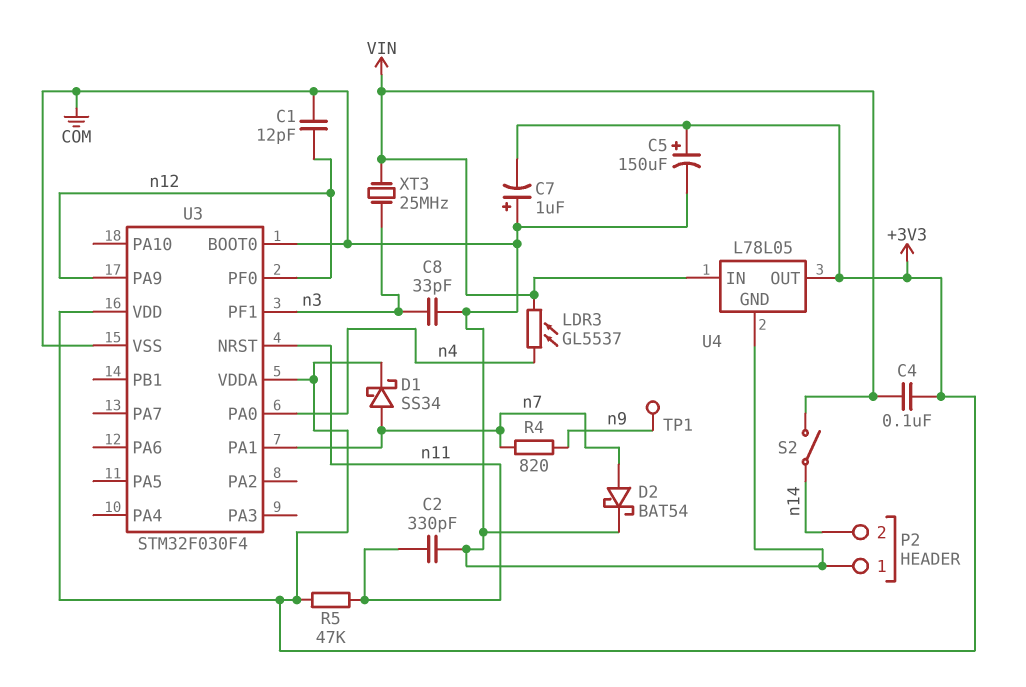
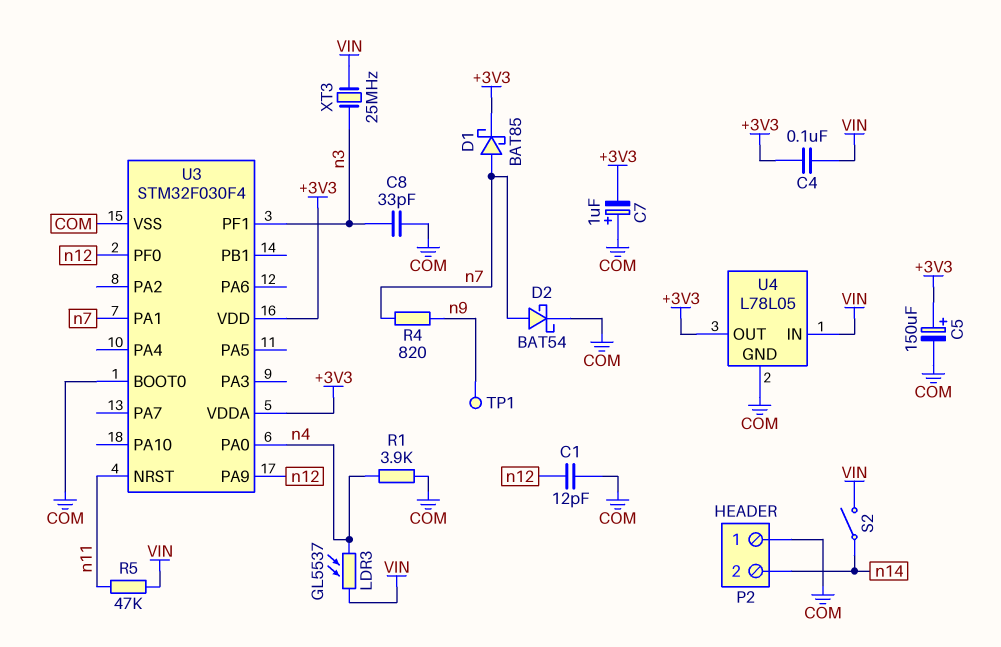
C2: 330pF (COM, n11) -> none
D1: schottky SS34 (A n7, K +3V3) -> schottky BAT85 (A n7, K +3V3)
R1: none -> 3.9k (COM, n4)
R5: 47k (+3V3, n11) -> 47k (VIN, n11)

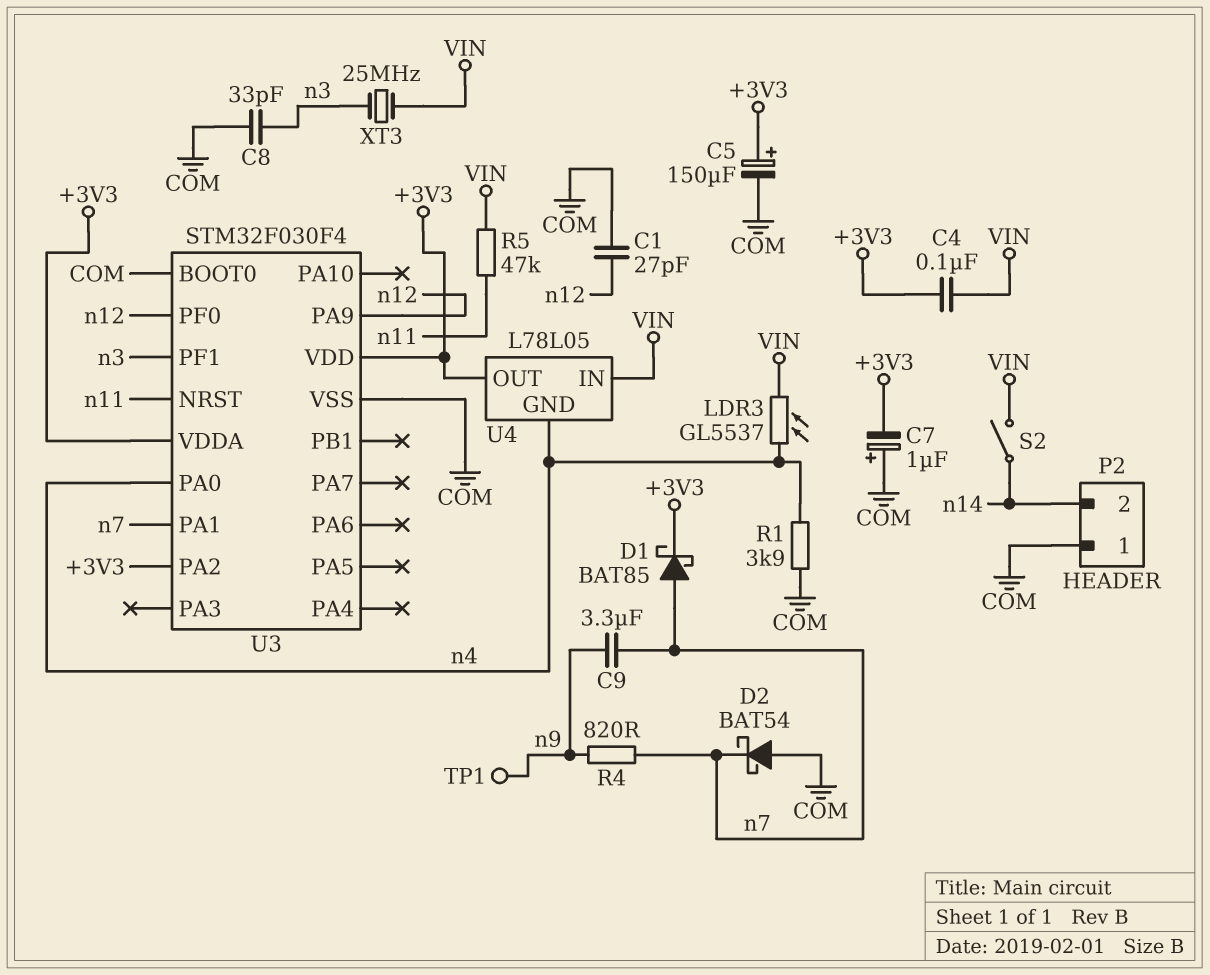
C1: 12pF (COM, n12) -> 27pF (COM, n12)
C9: none -> 3.3uF (n7, n9)
D2: schottky BAT54 (A n7, K COM) -> schottky BAT54 (A COM, K n7)
U3 pin PA2: none -> +3V3
U4 pin GND: COM -> n4

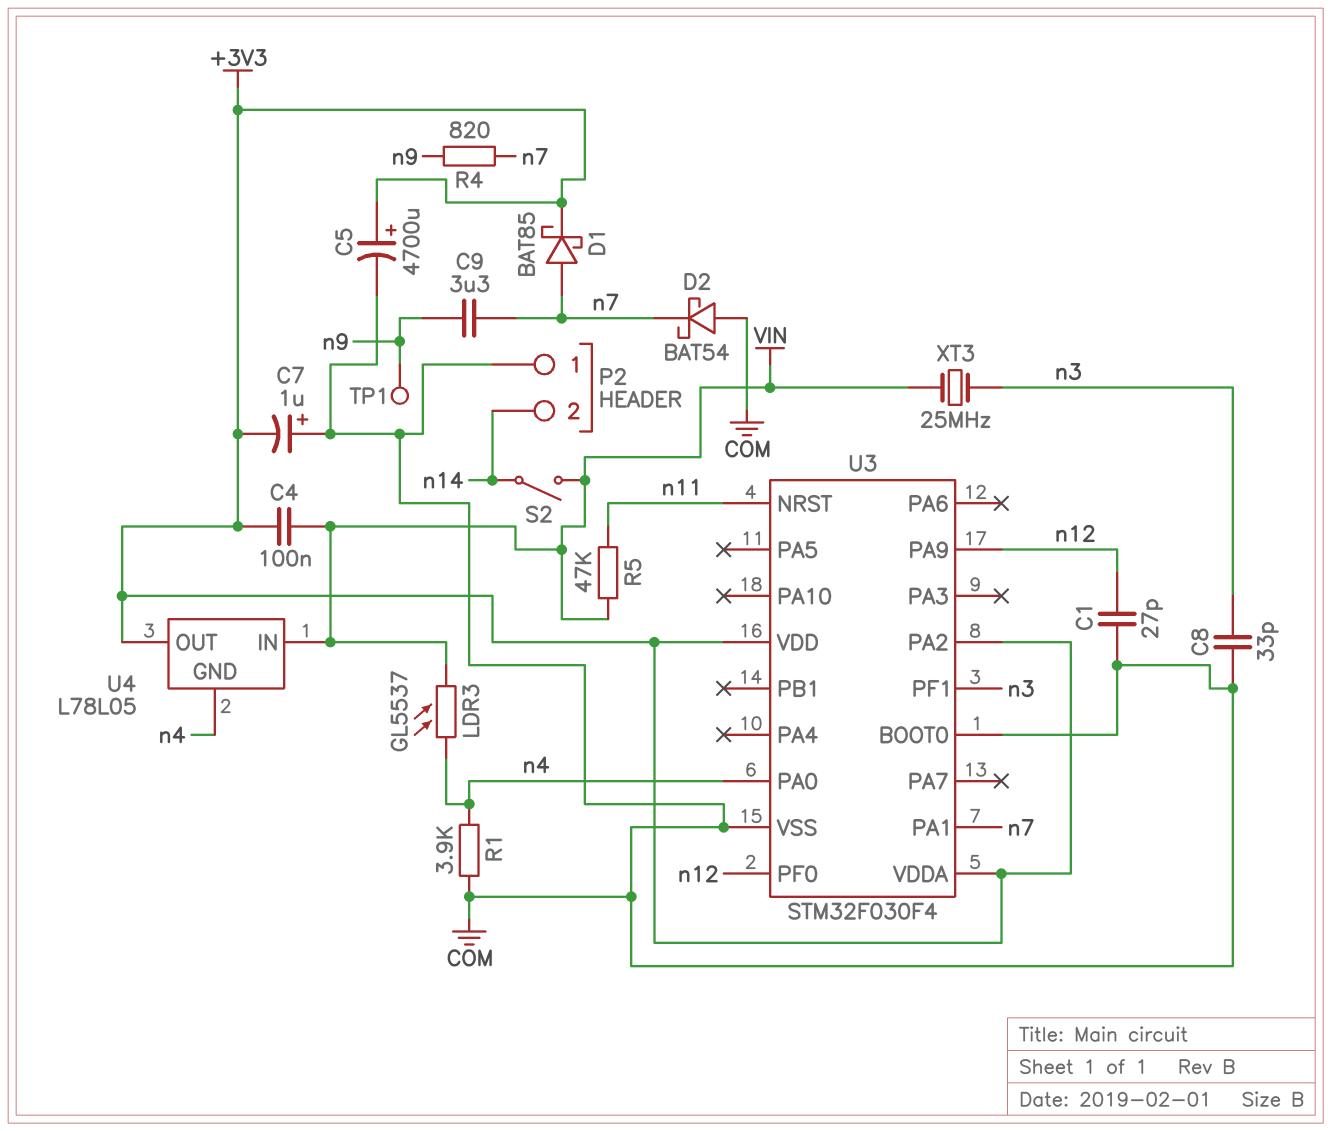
C5: 150uF (plus +3V3, minus COM) -> 4700uF (plus +3V3, minus COM)

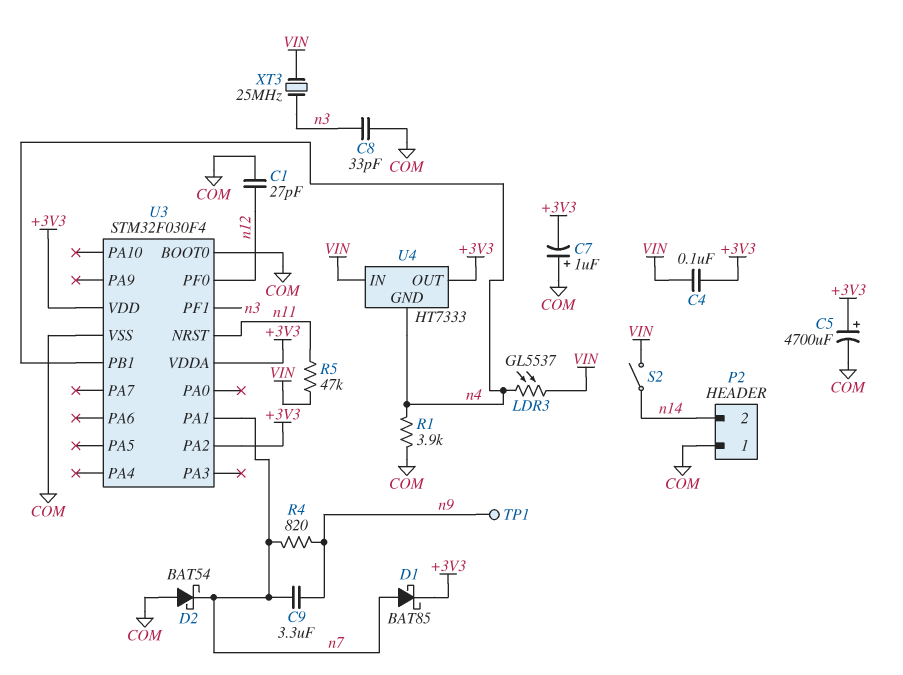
U3 pin PA0: n4 -> none
U3 pin PA9: n12 -> none
U3 pin PB1: none -> n4
U4: L78L05 -> HT7333

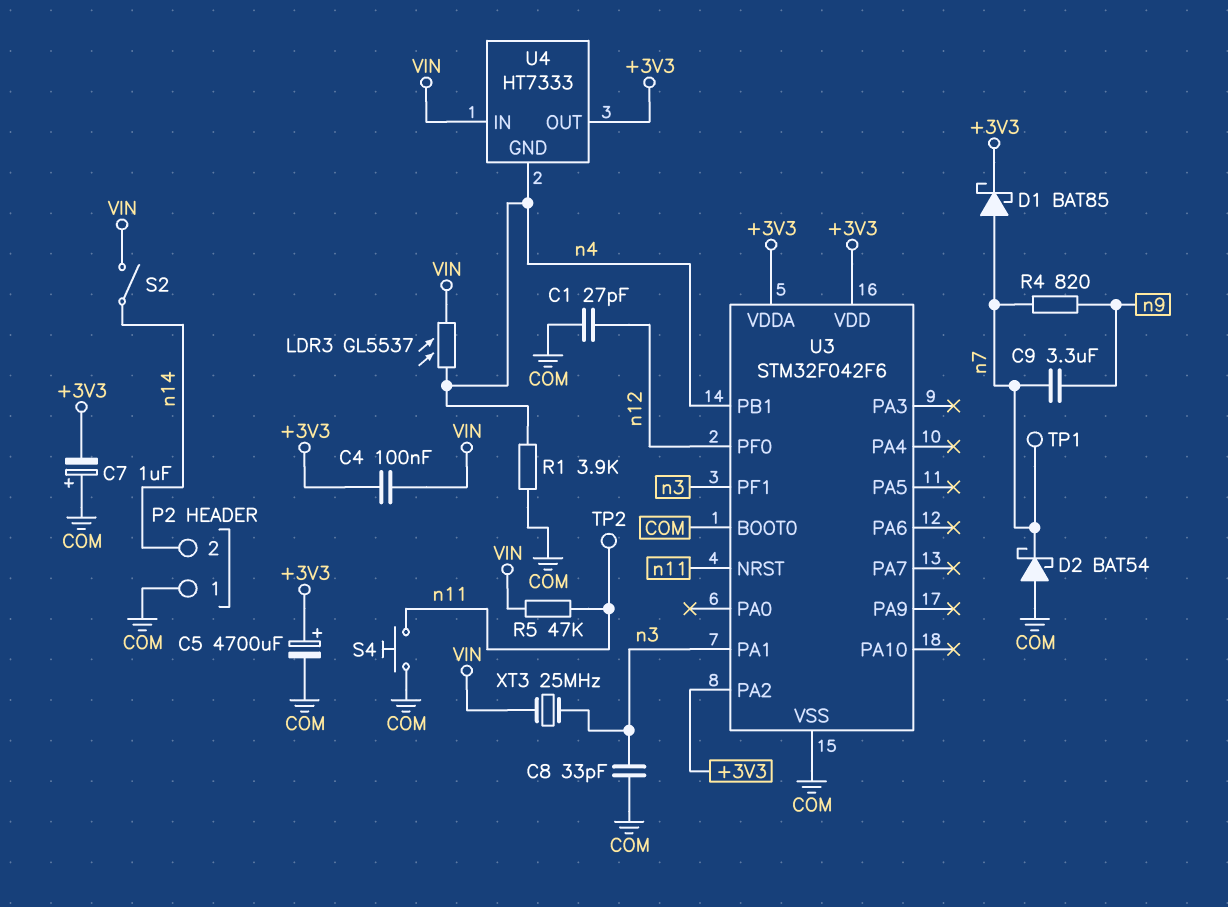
S4: none -> button (COM, n11)
TP1: test point (n9) -> test point (n7)
TP2: none -> test point (n11)
U3: STM32F030F4 -> STM32F042F6
U3 pin PA1: n7 -> n3

